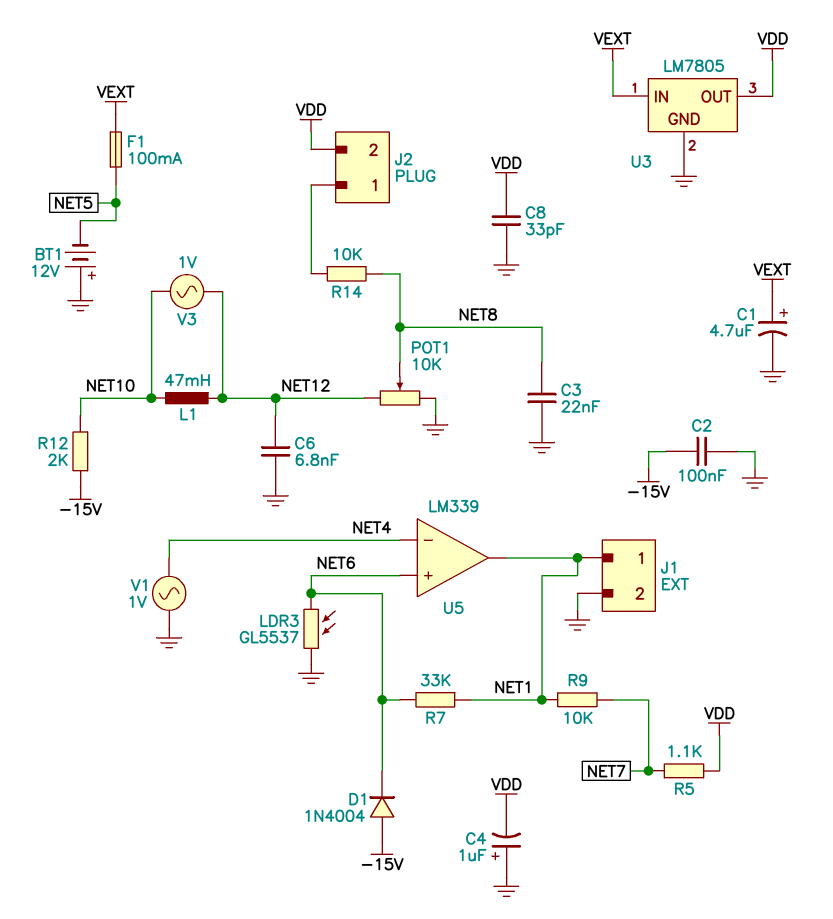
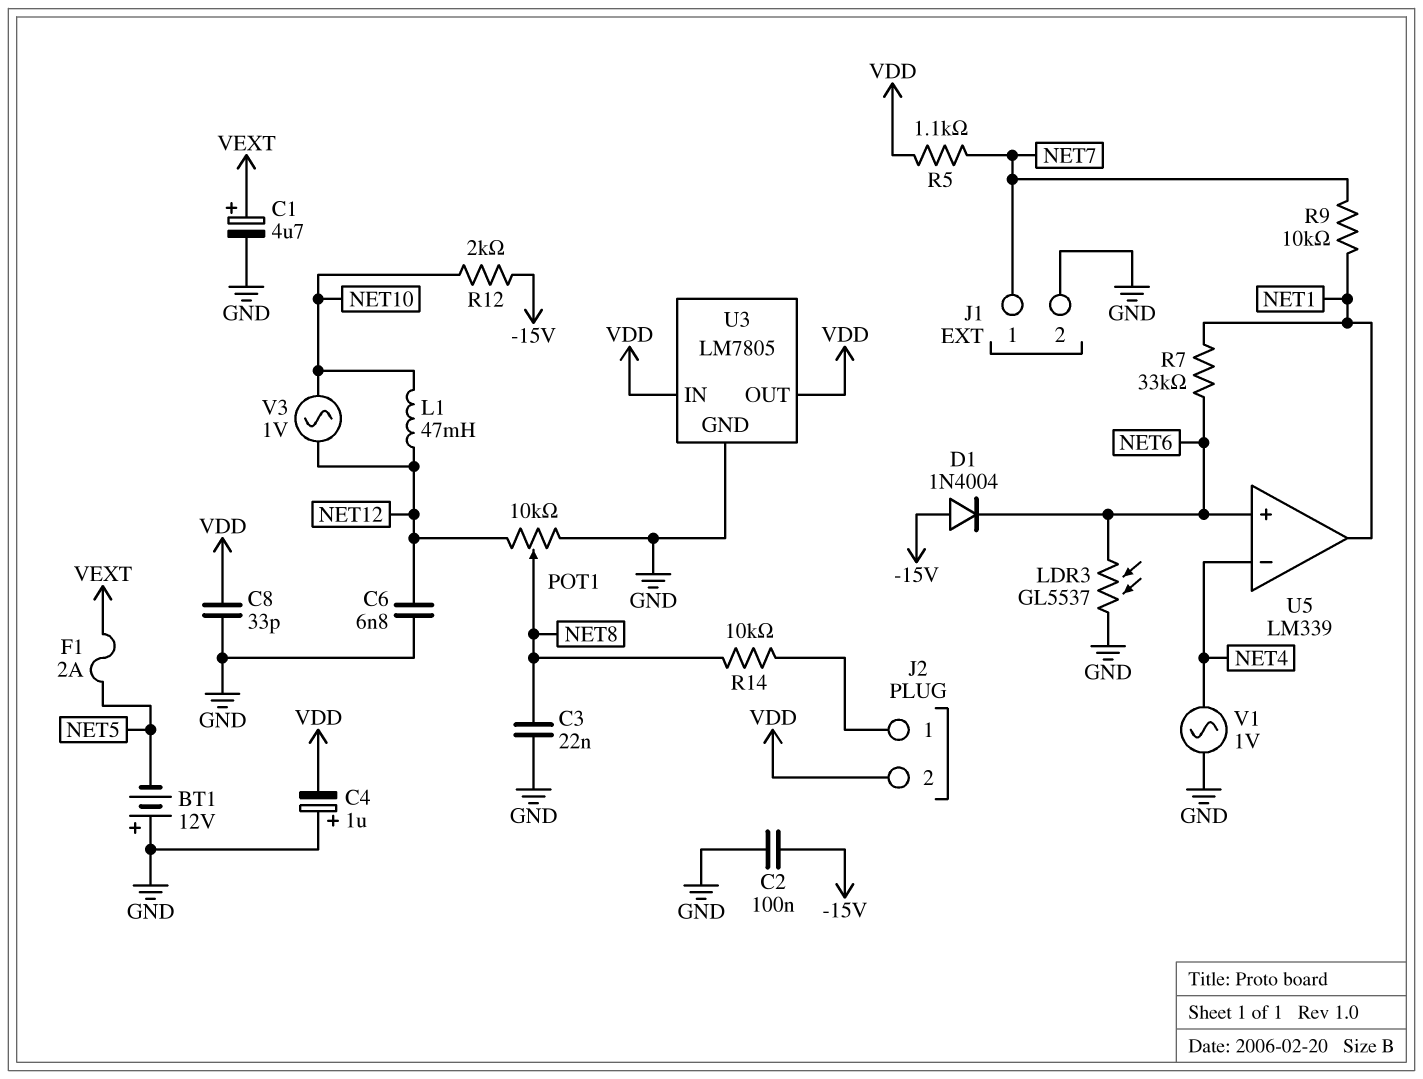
F1: 100mA (NET5, VEXT) -> 2A (NET5, VEXT)
J1 pin 1: NET1 -> NET7
U3 pin IN: VEXT -> VDD

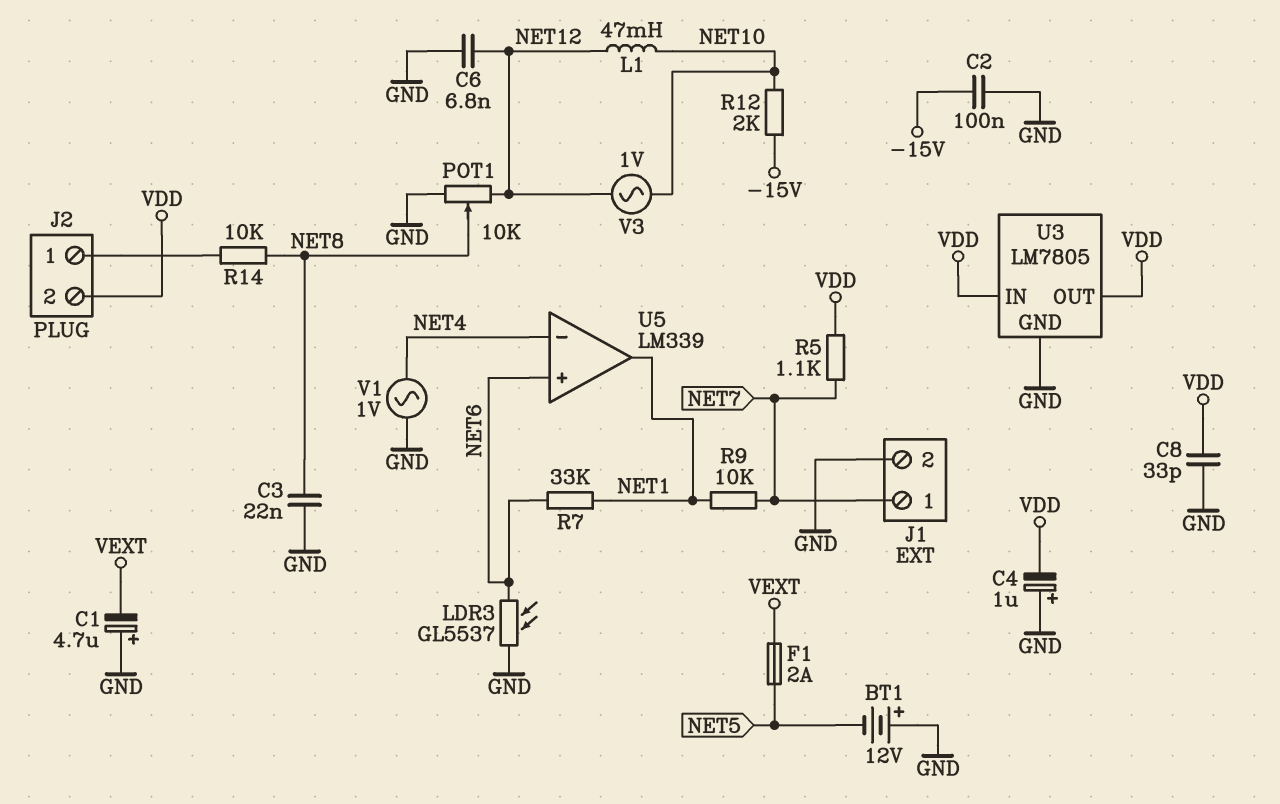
C1: 4.7uF (plus VEXT, minus GND) -> 4.7uF (plus GND, minus VEXT)
D1: diode 1N4004 (A -15V, K NET6) -> none

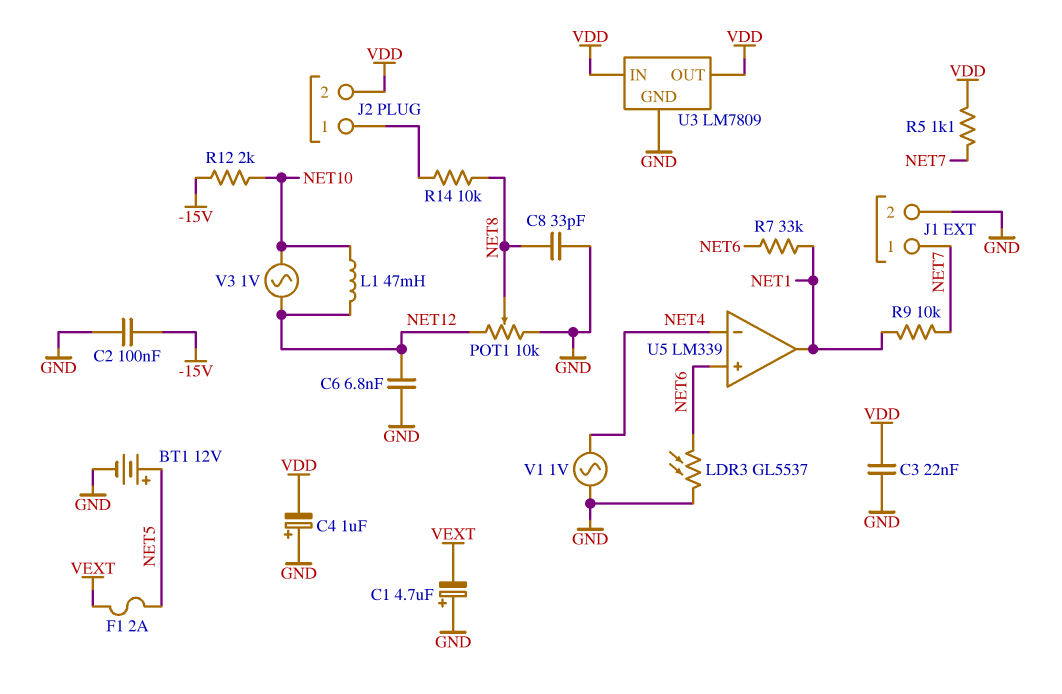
BT1: 12V (plus GND, minus NET5) -> 12V (plus NET5, minus GND)
C3: 22nF (GND, NET8) -> 22nF (GND, VDD)
C8: 33pF (GND, VDD) -> 33pF (GND, NET8)
U3: LM7805 -> LM7809

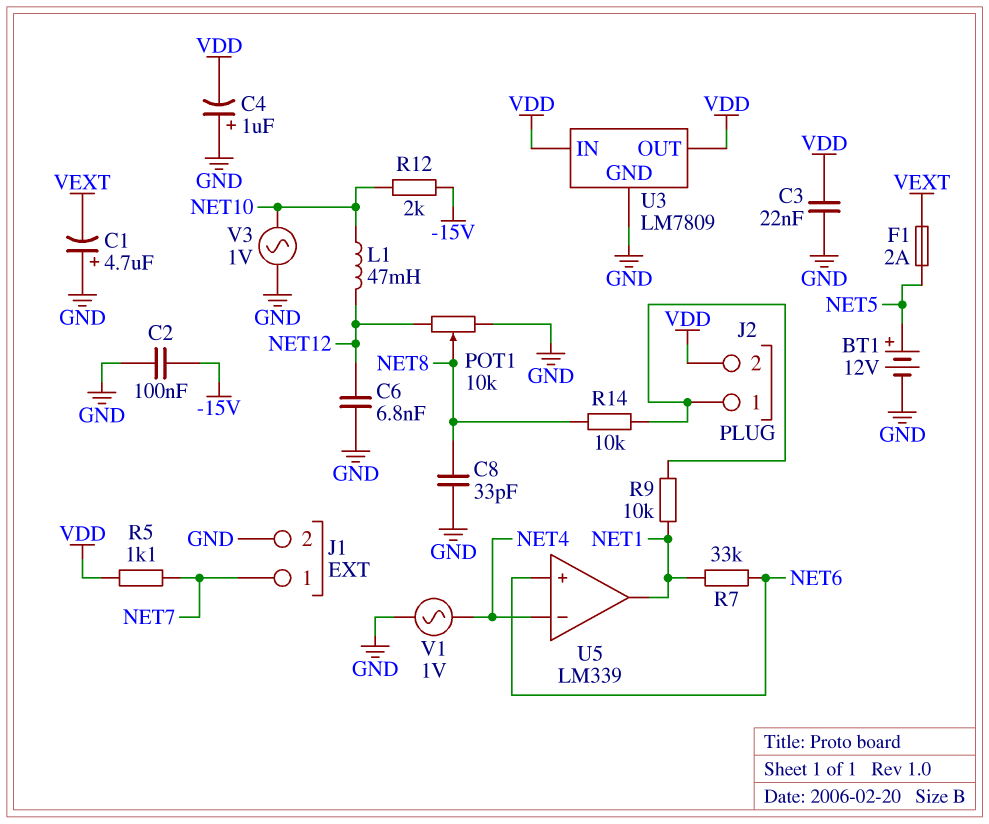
LDR3: GL5537 (GND, NET6) -> none
R9: 10k (NET1, NET7) -> 10k (J2/1, NET1)
V3: AC 1V (NET10, NET12) -> AC 1V (GND, NET10)

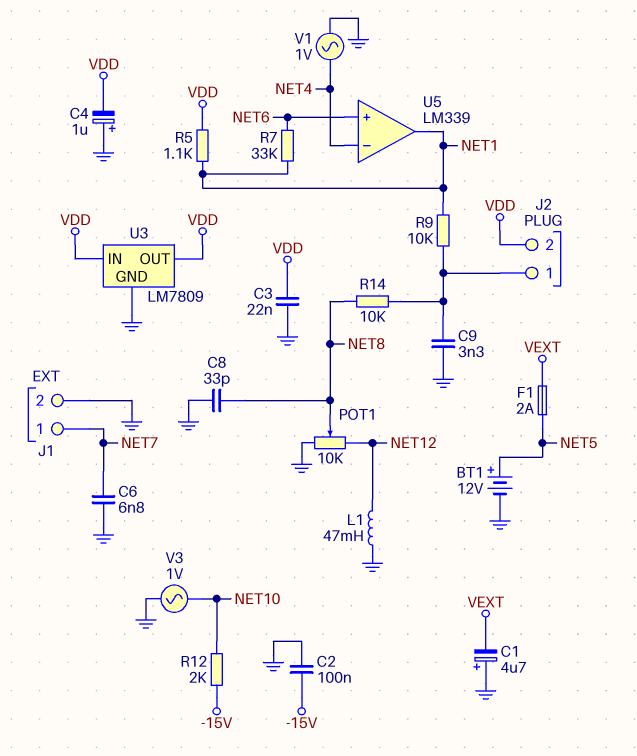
C6: 6.8nF (GND, NET12) -> 6.8nF (GND, NET7)
C9: none -> 3.3nF (GND, J2/1)
L1: 47mH (NET10, NET12) -> 47mH (GND, NET12)
R5: 1.1k (NET7, VDD) -> 1.1k (NET1, VDD)

